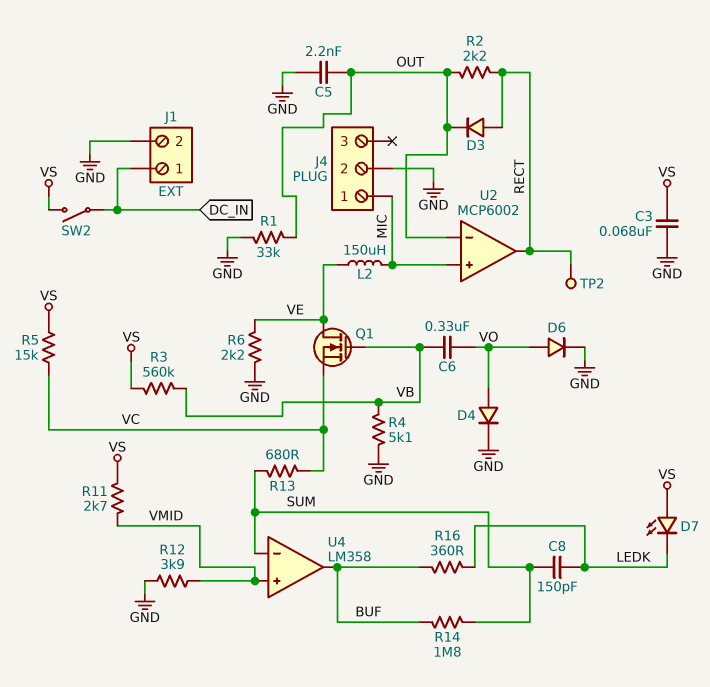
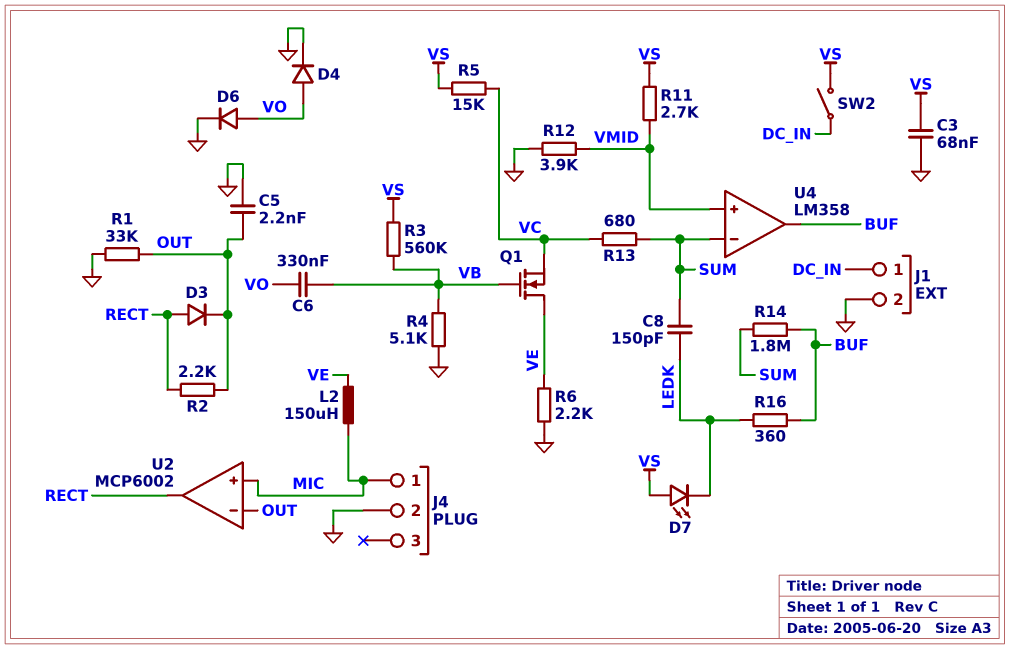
TP2: test point (RECT) -> none

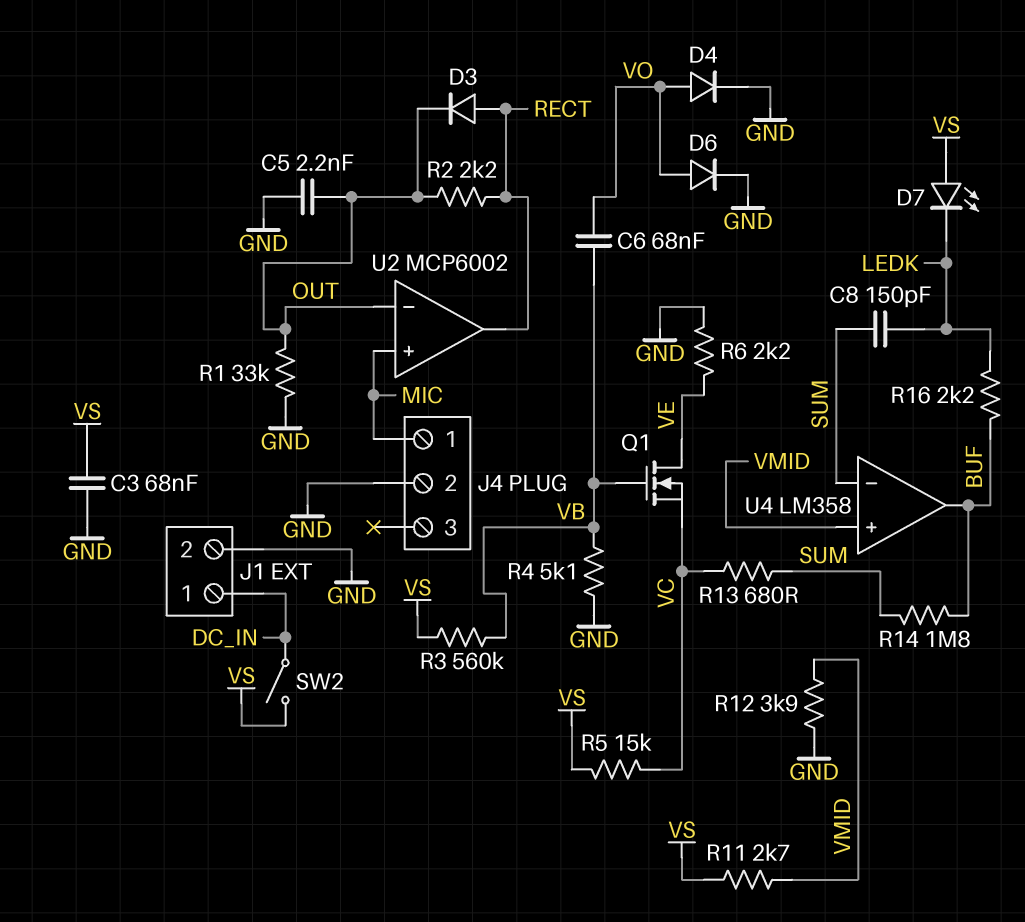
C6: 330nF (VB, VO) -> 68nF (VB, VO)
L2: 150uH (MIC, VE) -> none
R16: 360 (BUF, LEDK) -> 2.2k (BUF, LEDK)

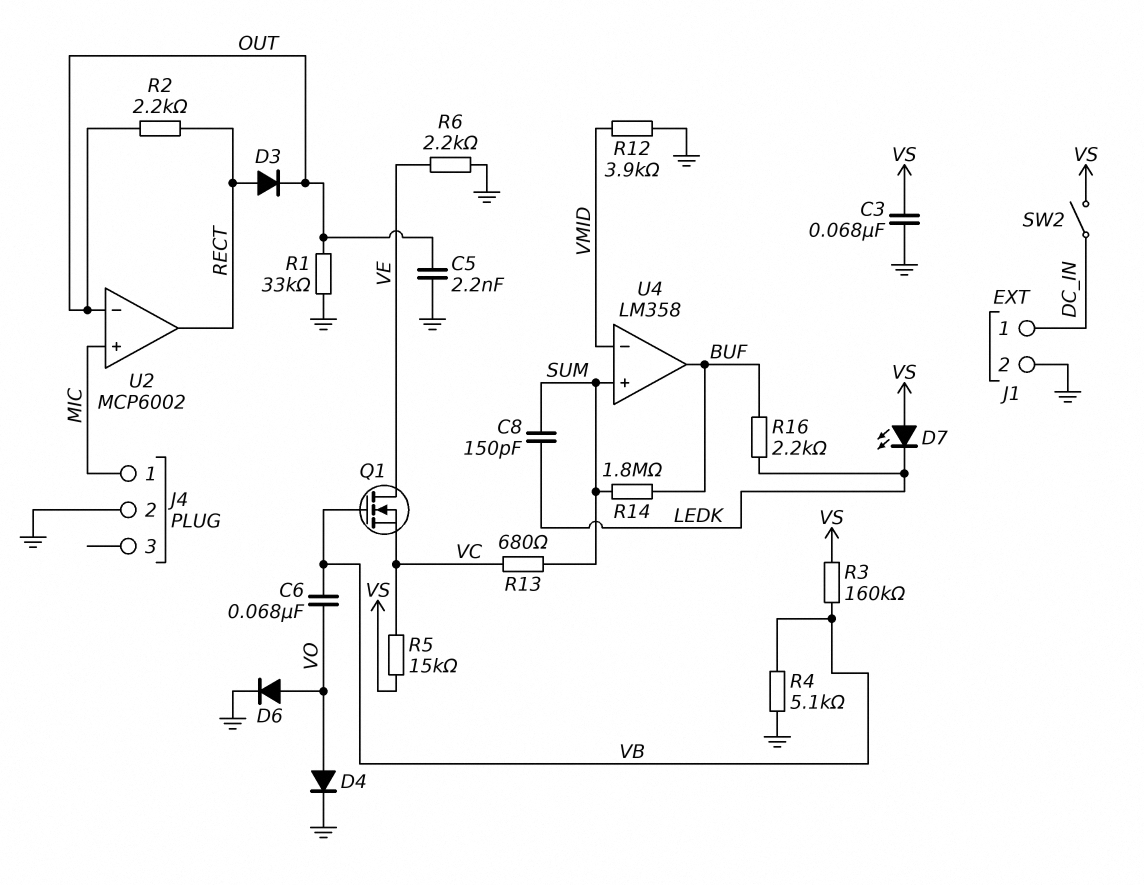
R3: 560k (VB, VS) -> 160k (VB, VS)
R11: 2.7k (VMID, VS) -> none
U4 pin in+: VMID -> SUM
U4 pin in-: SUM -> VMID

